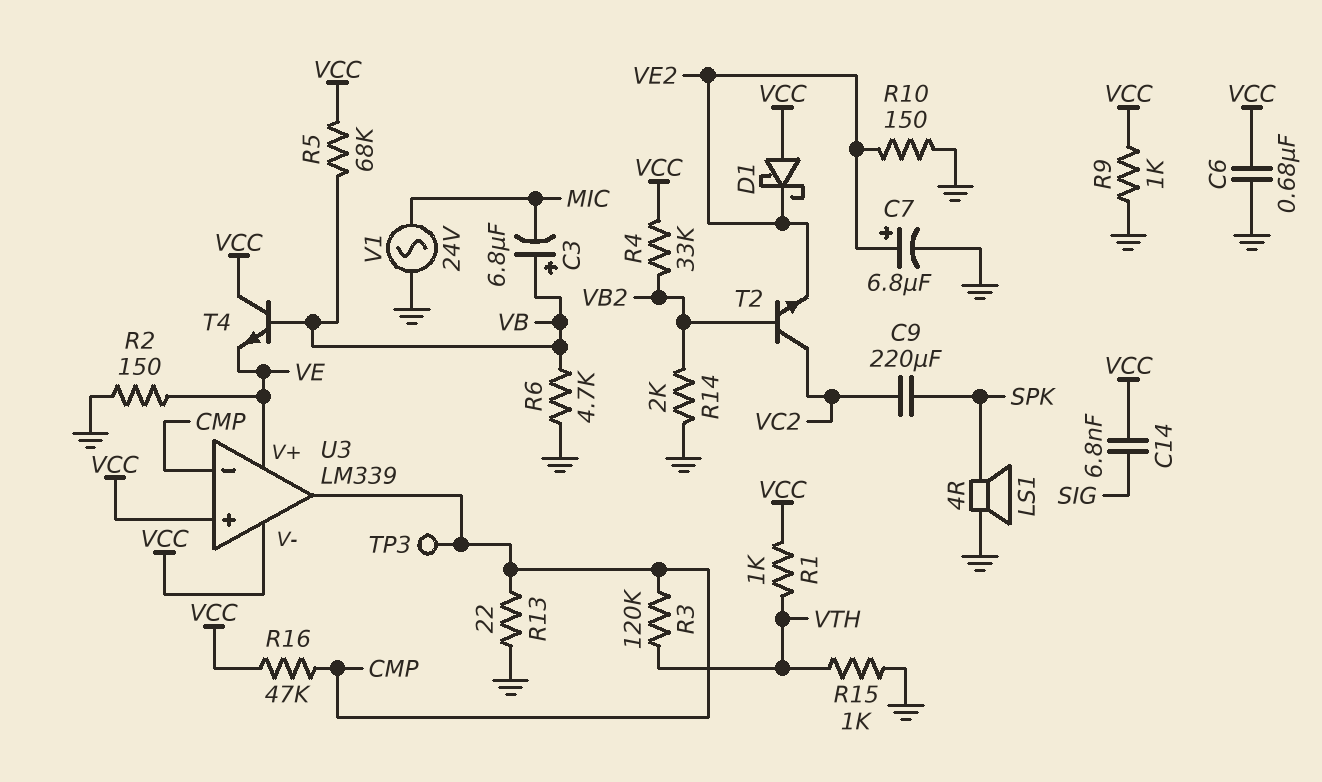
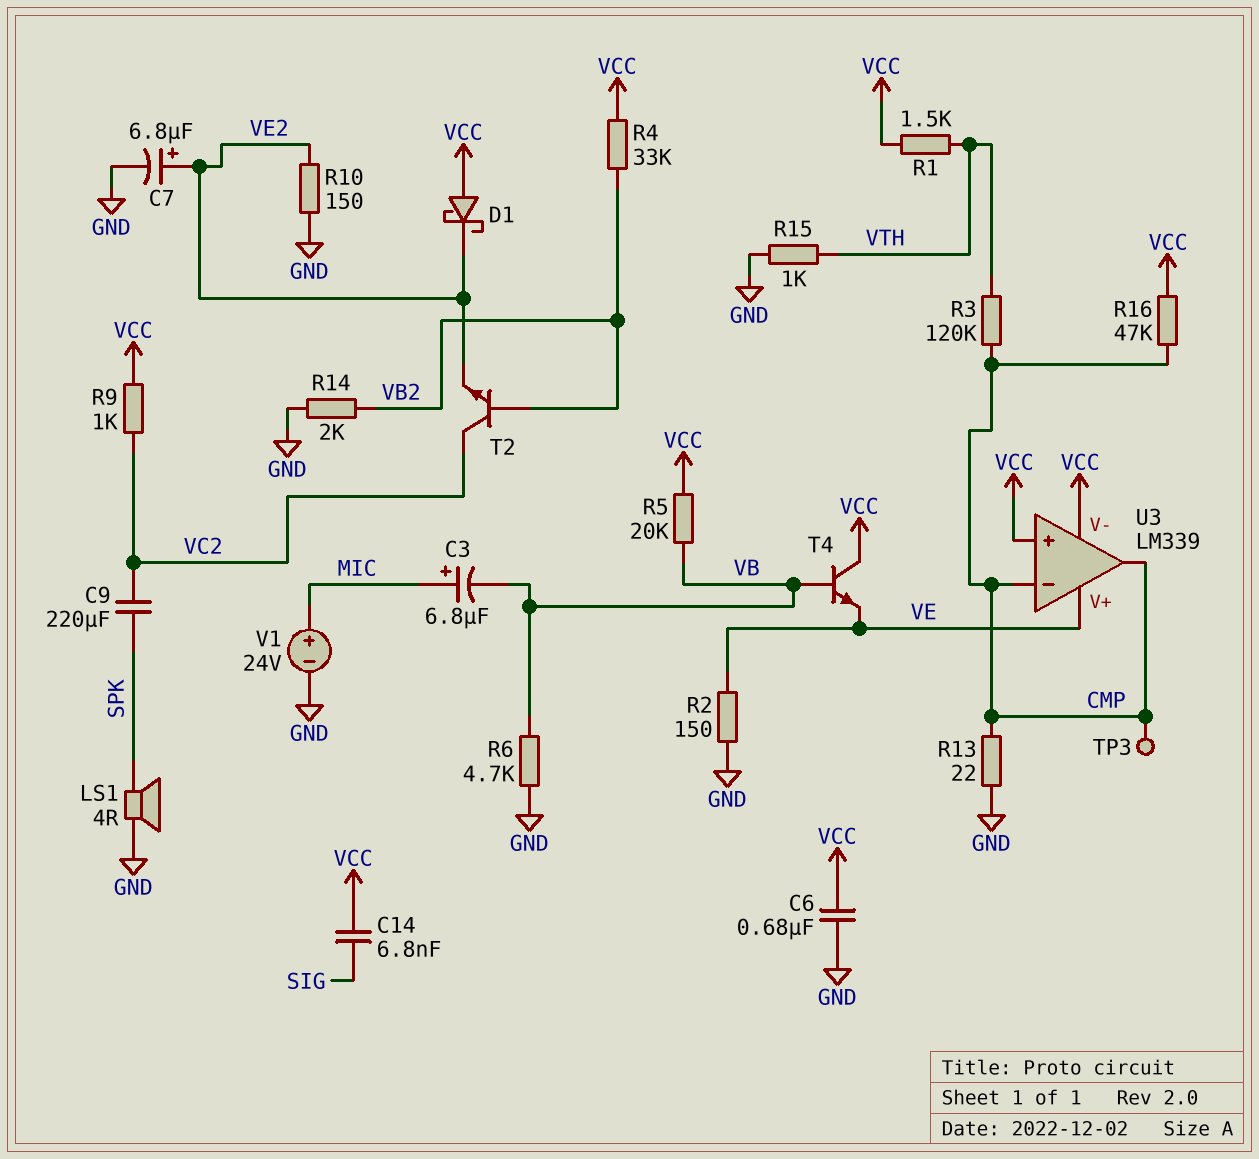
C3: 6.8uF (plus VB, minus MIC) -> 6.8uF (plus MIC, minus VB)
R1: 1k (VCC, VTH) -> 1.5k (VCC, VTH)
R5: 68k (VB, VCC) -> 20k (VB, VCC)
R9: 1k (GND, VCC) -> 1k (VC2, VCC)
V1: AC 24V (GND, MIC) -> 24V (plus MIC, minus GND)

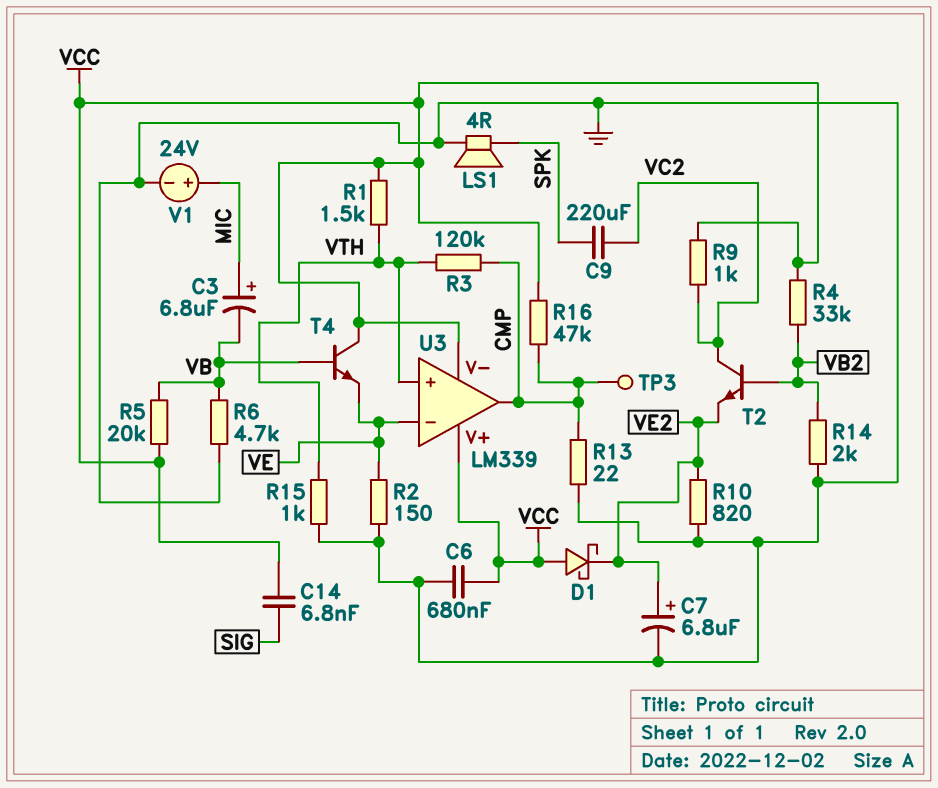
R10: 150 (GND, VE2) -> 820 (GND, VE2)
U3 pin V+: VE -> VCC
U3 pin in+: VCC -> VTH
U3 pin in-: CMP -> VE

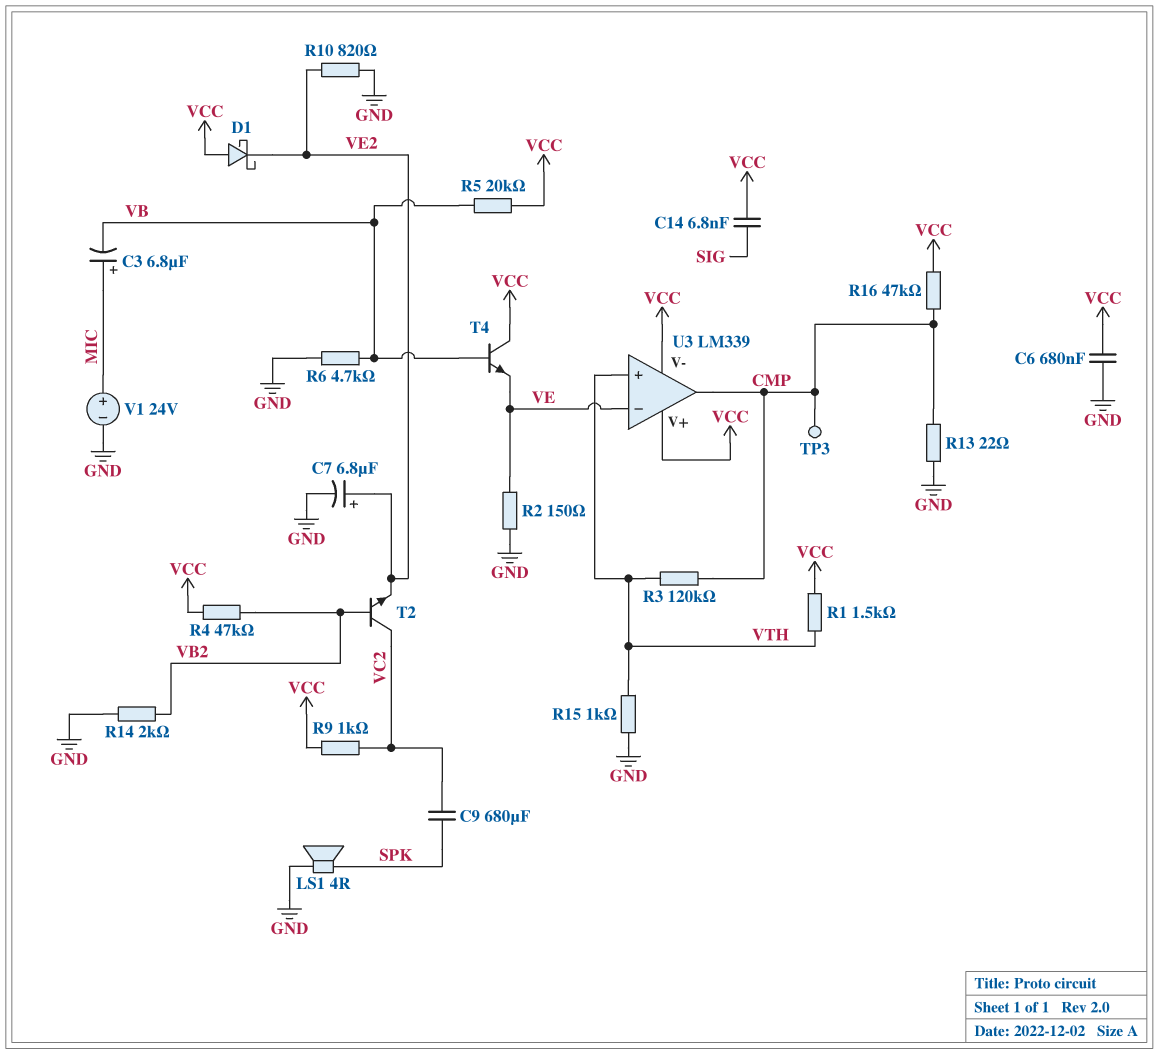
C9: 220uF (SPK, VC2) -> 680uF (SPK, VC2)
R4: 33k (VB2, VCC) -> 47k (VB2, VCC)

